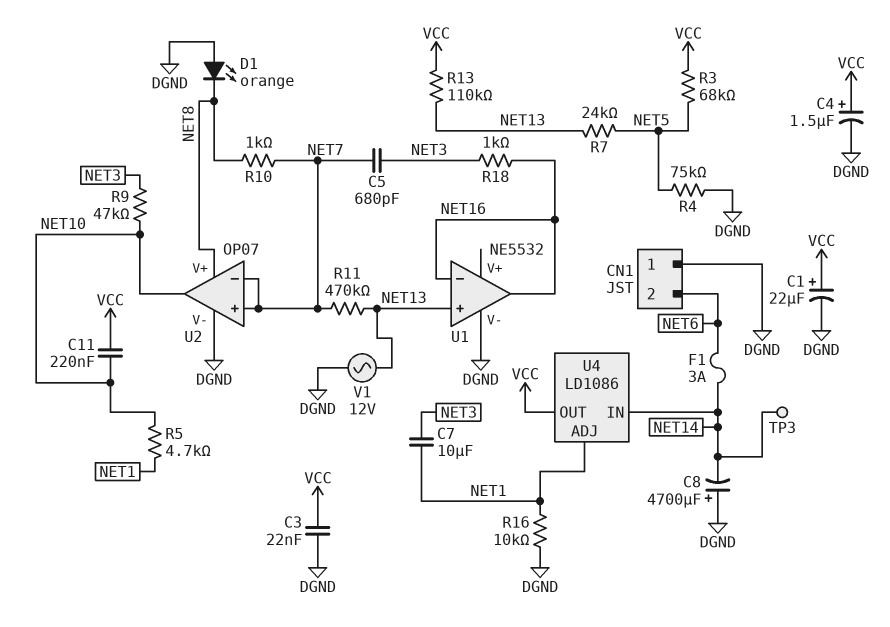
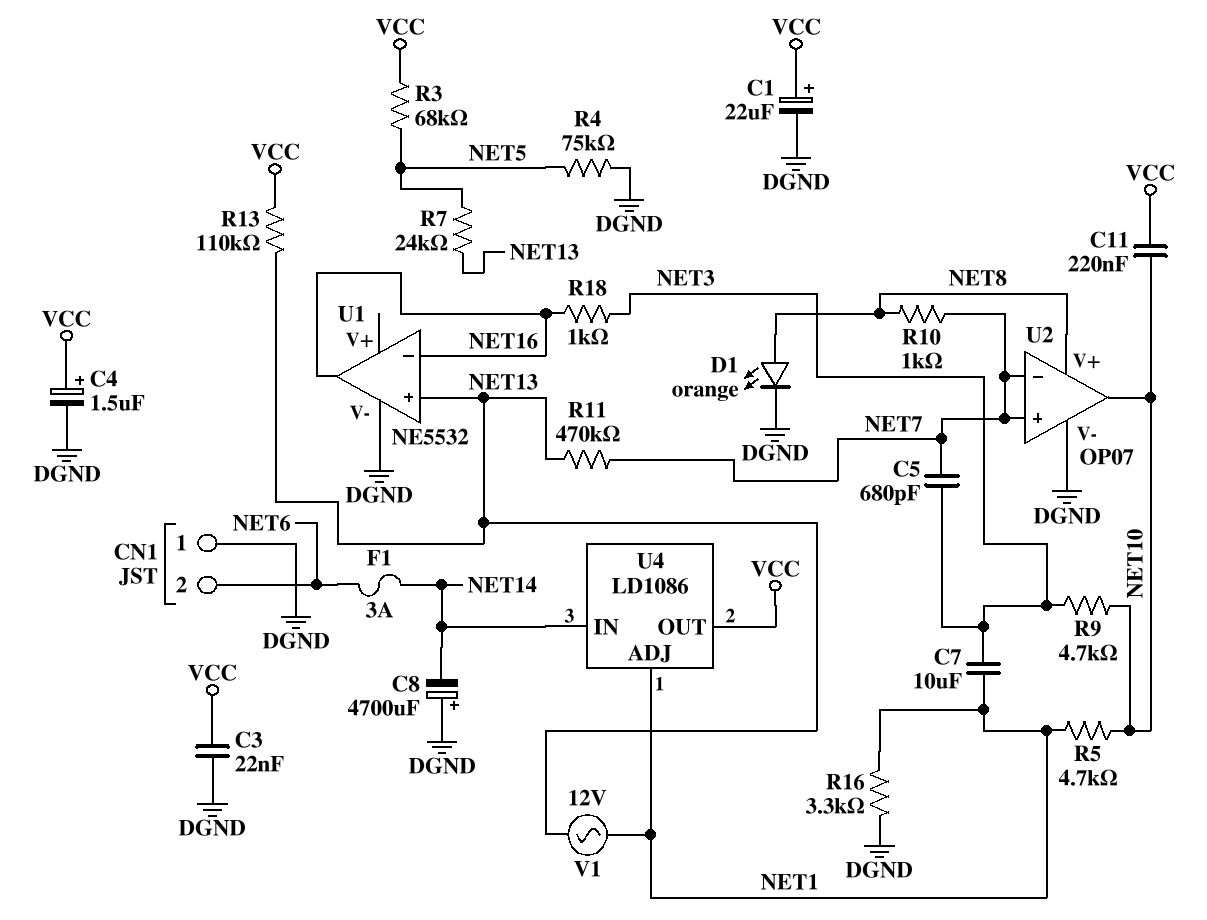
D1: LED orange (A DGND, K NET8) -> LED orange (A NET8, K DGND)
R9: 47k (NET3, NET10) -> 4.7k (NET3, NET10)
R16: 10k (DGND, NET1) -> 3.3k (DGND, NET1)
TP3: test point (NET14) -> none
V1: AC 12V (DGND, NET13) -> AC 12V (NET1, NET13)

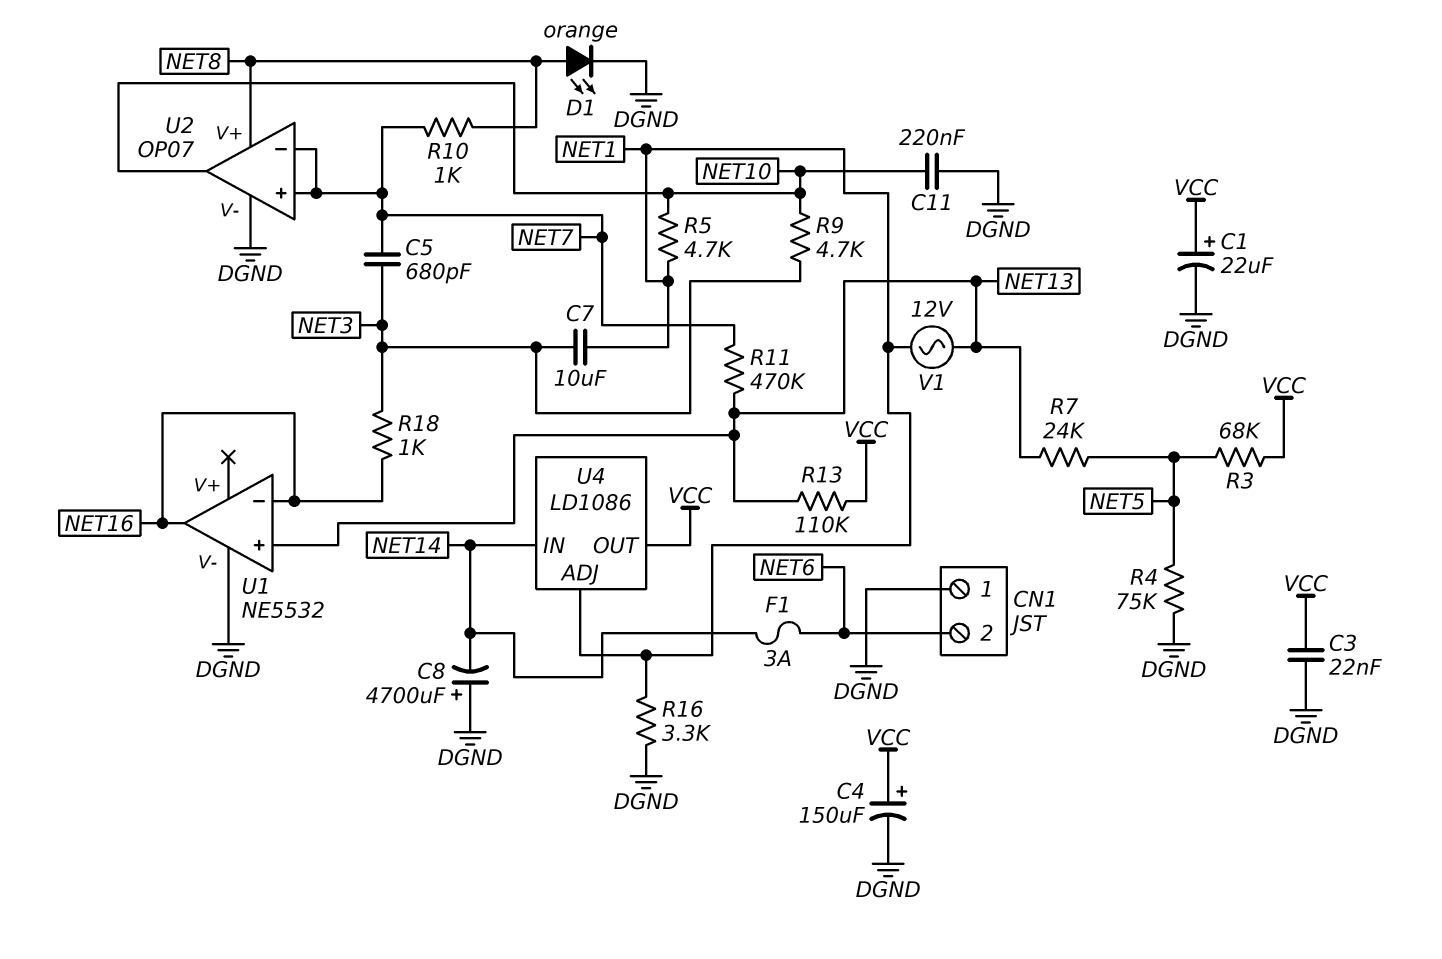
C4: 1.5uF (plus VCC, minus DGND) -> 150uF (plus VCC, minus DGND)
C11: 220nF (NET10, VCC) -> 220nF (DGND, NET10)

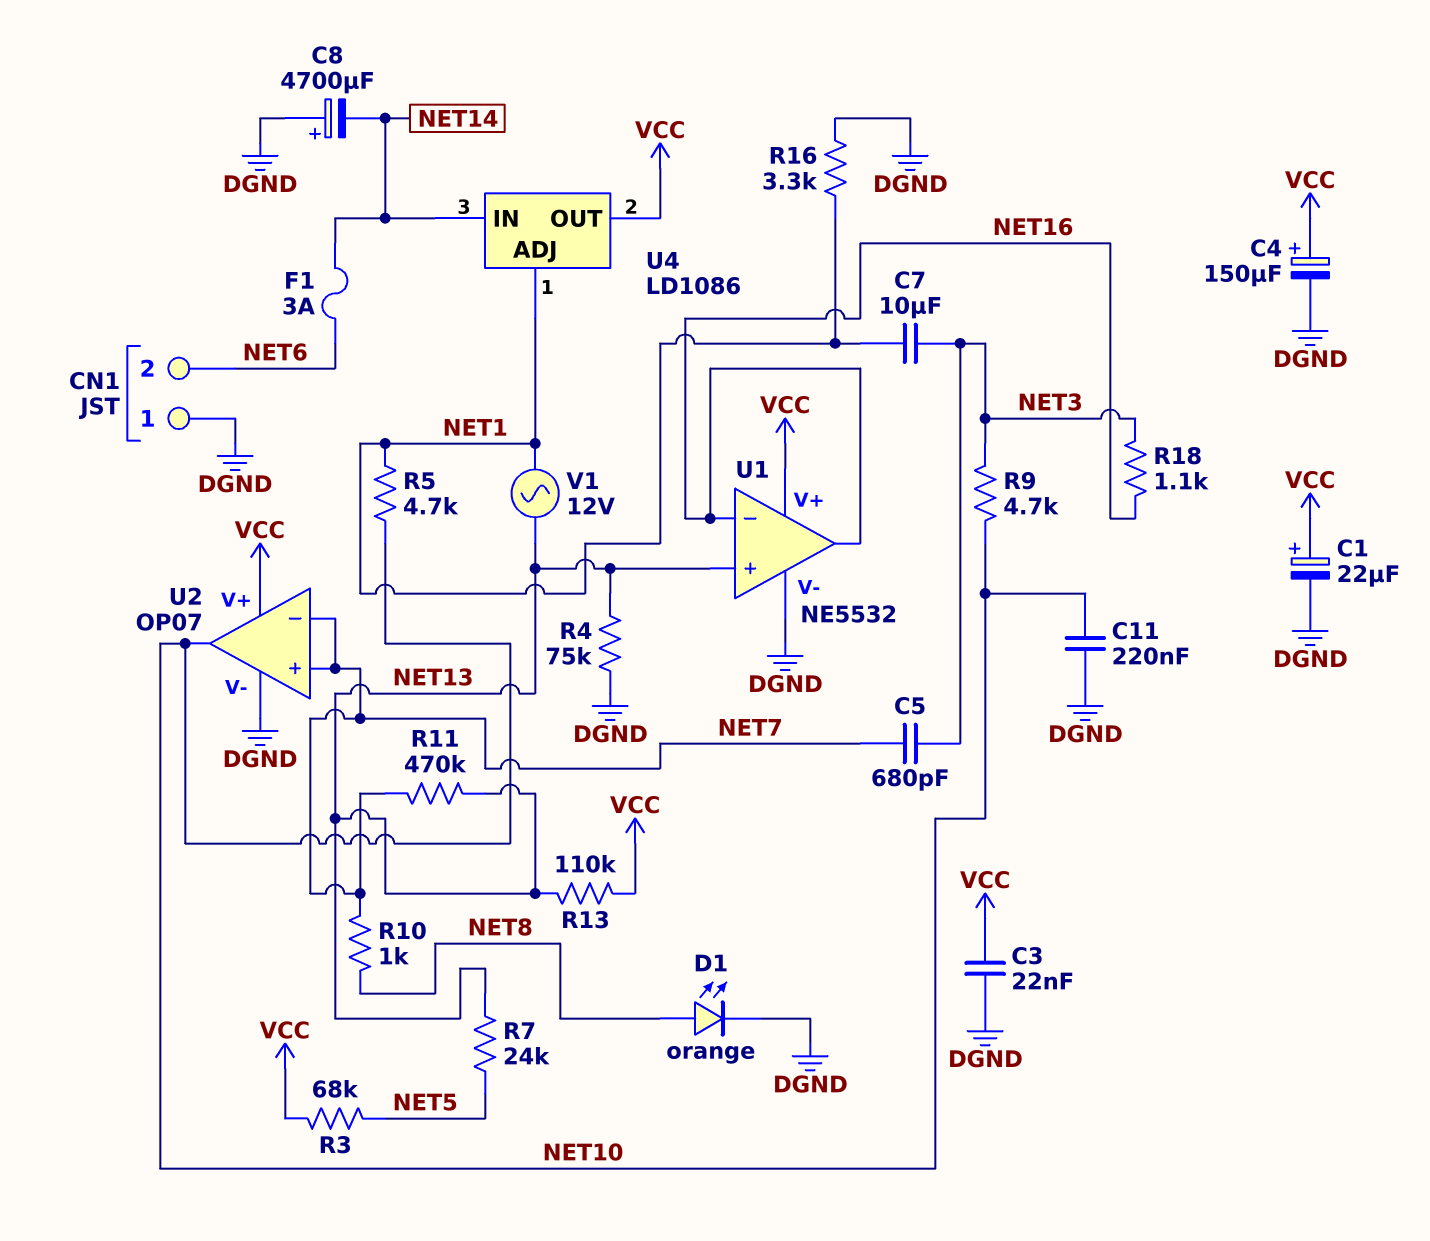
R4: 75k (DGND, NET5) -> 75k (DGND, NET13)
R18: 1k (NET3, NET16) -> 1.1k (NET3, NET16)
U1 pin V+: none -> VCC
U2 pin V+: NET8 -> VCC

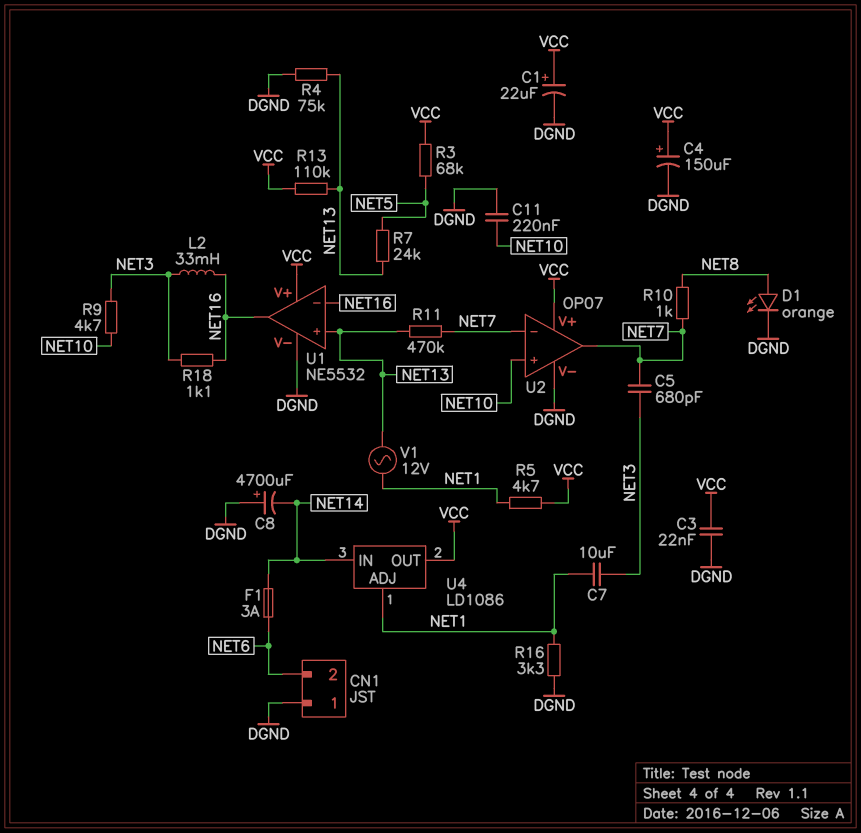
L2: none -> 33mH (NET3, NET16)
R5: 4.7k (NET1, NET10) -> 4.7k (NET1, VCC)
U2 pin in+: NET7 -> NET10
U2 pin out: NET10 -> NET7

